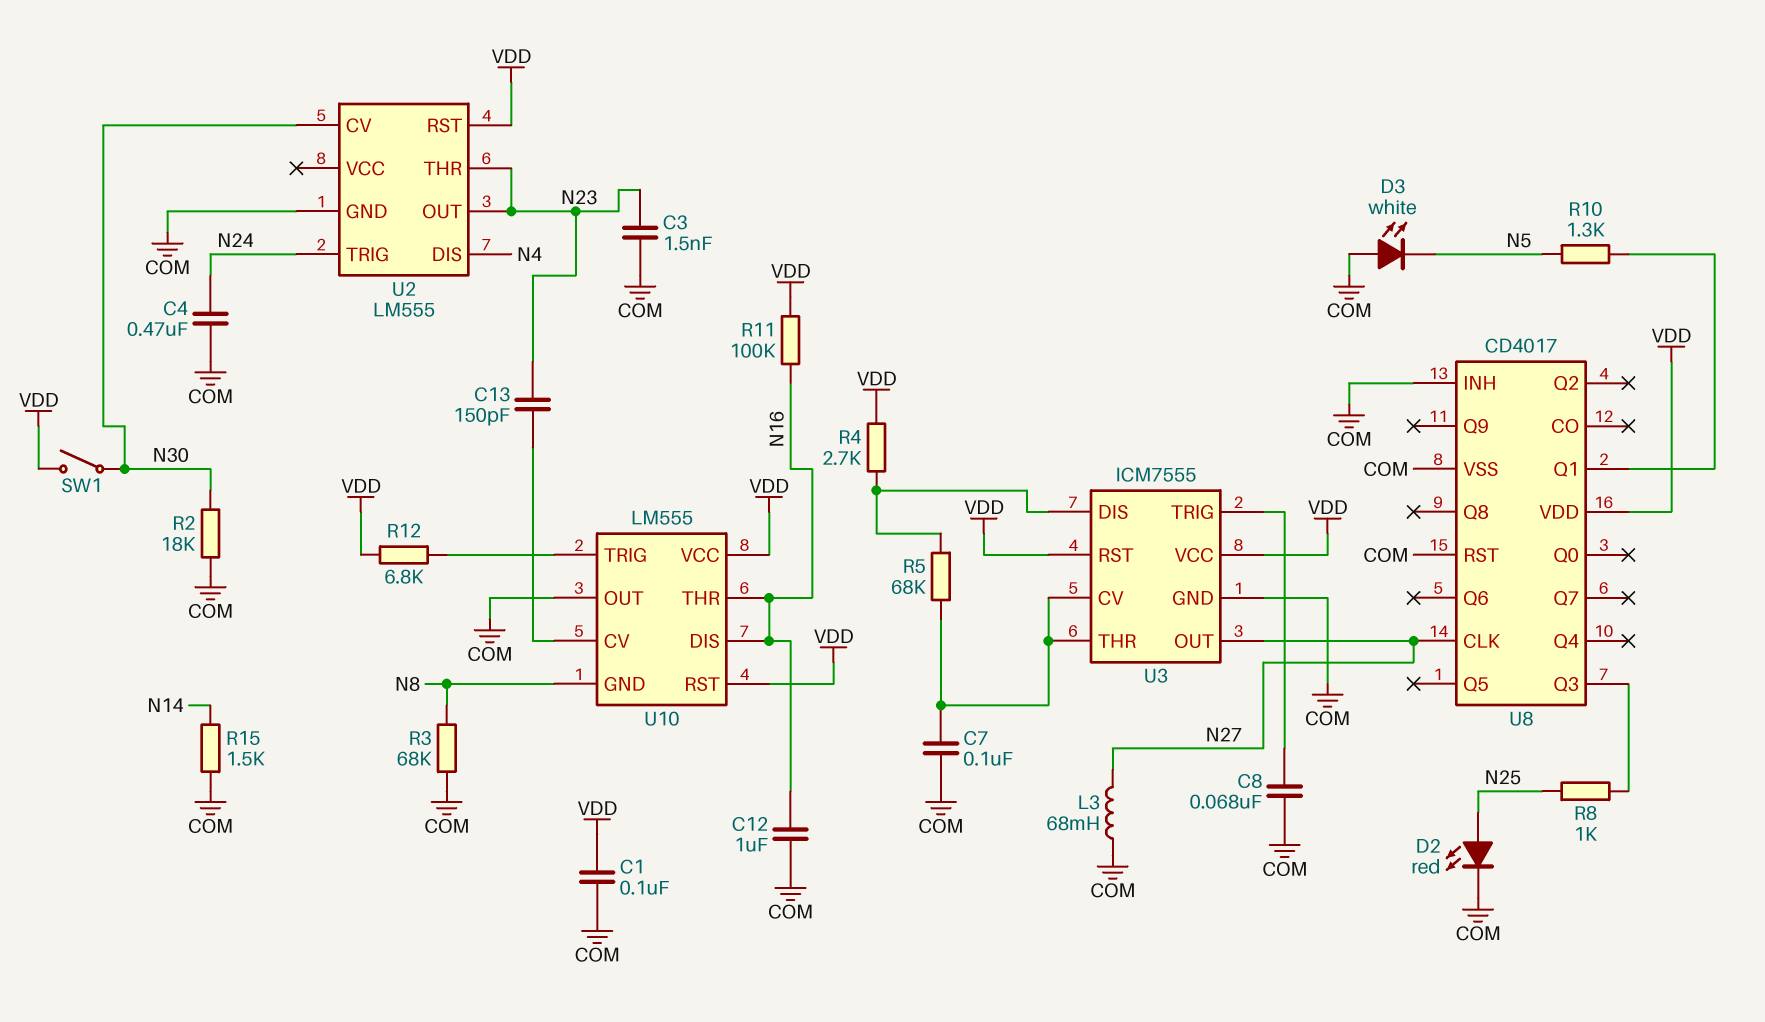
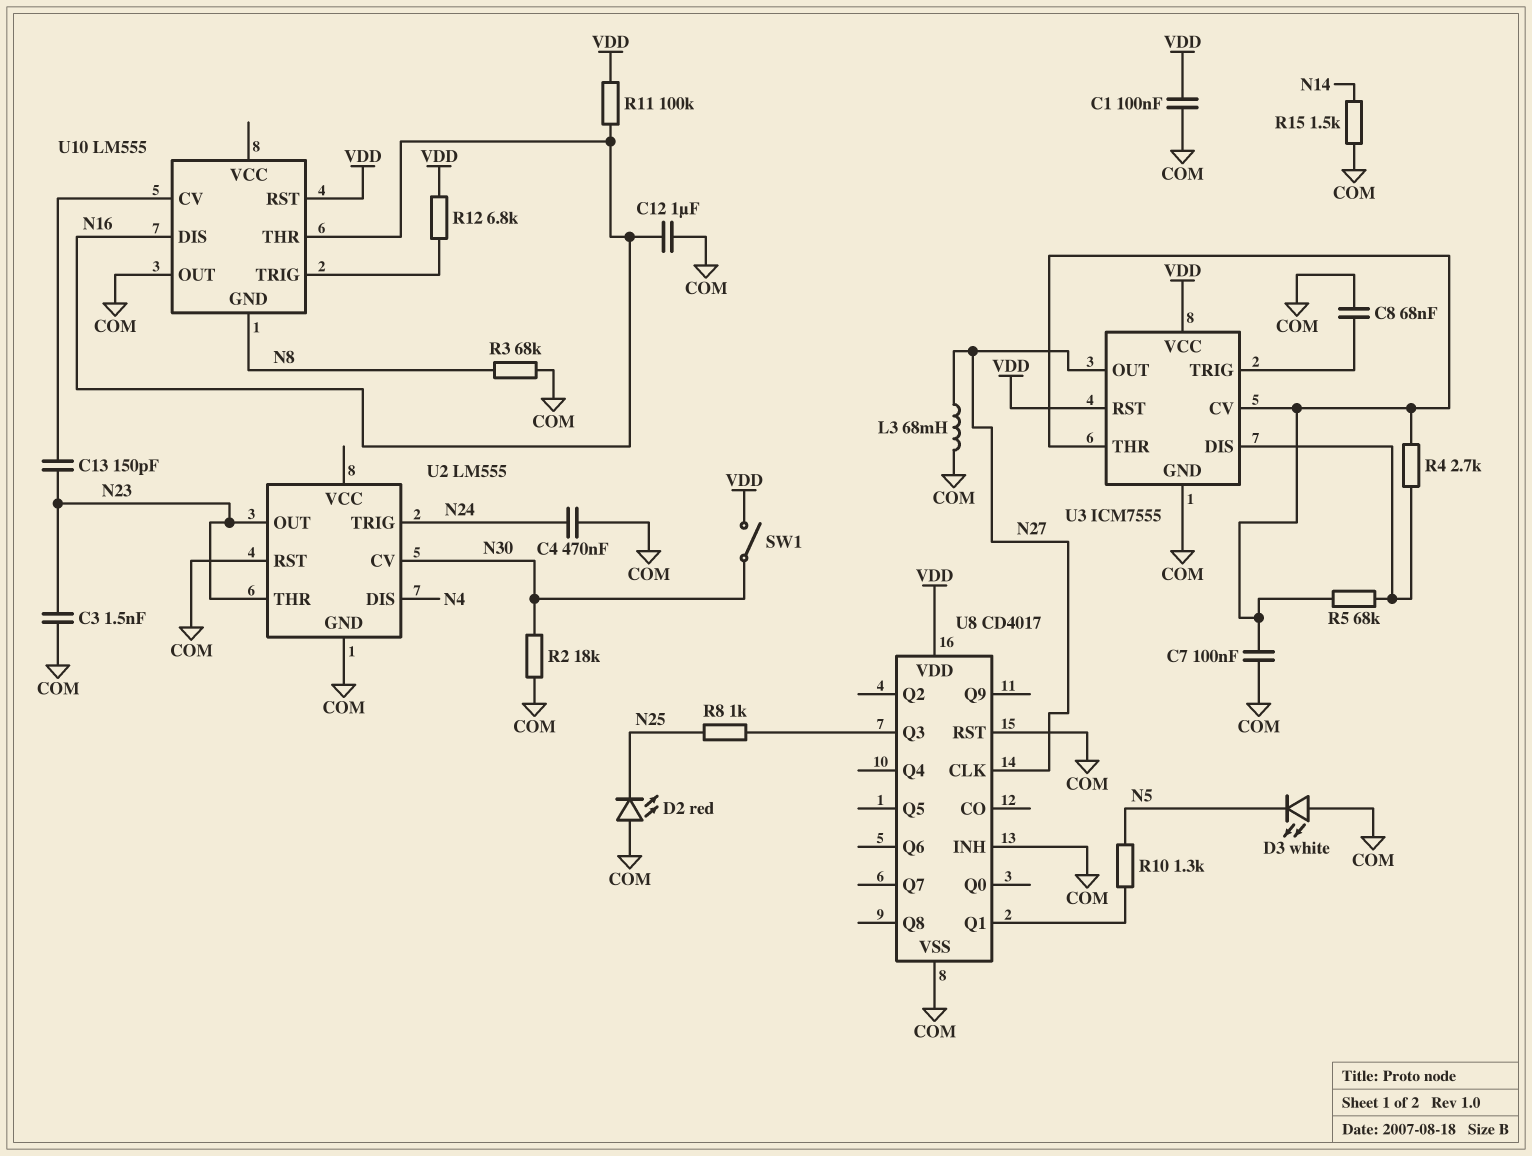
D2: LED red (A N25, K COM) -> LED red (A COM, K N25)
R4: 2.7k (U3/DIS, VDD) -> 2.7k (U3/CV, U3/DIS)
U2 pin RST: VDD -> COM
U10 pin VCC: VDD -> none

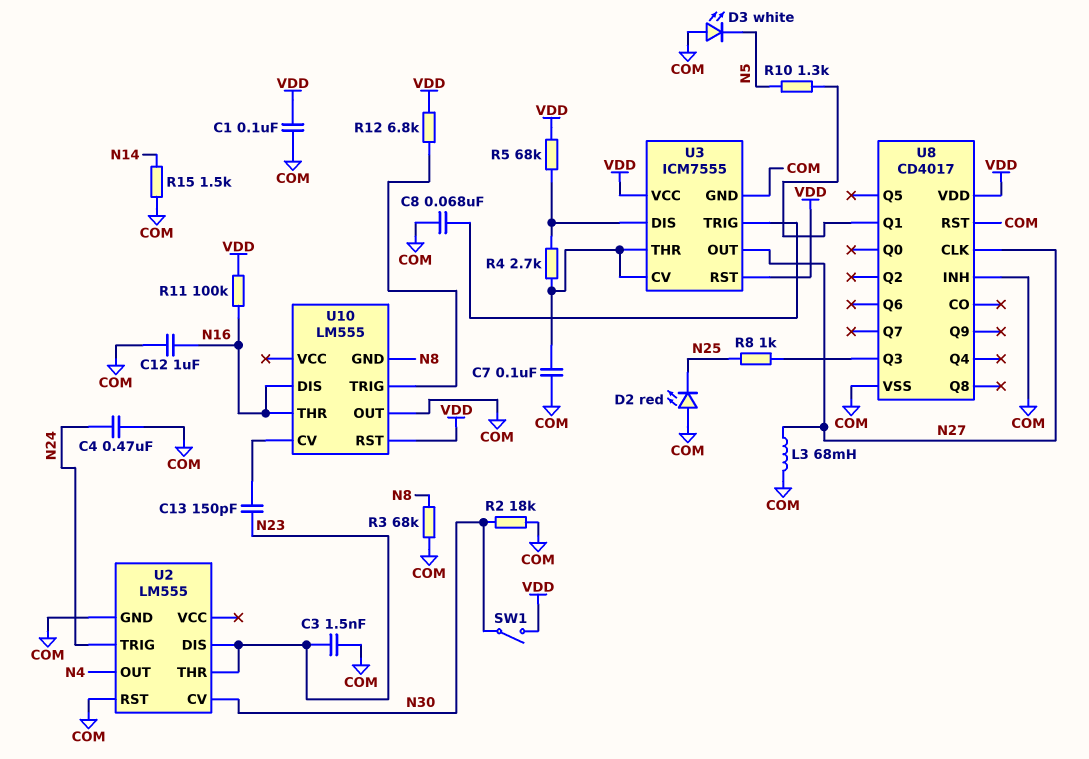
R5: 68k (U3/CV, U3/DIS) -> 68k (U3/DIS, VDD)
U2 pin DIS: N4 -> N23
U2 pin OUT: N23 -> N4

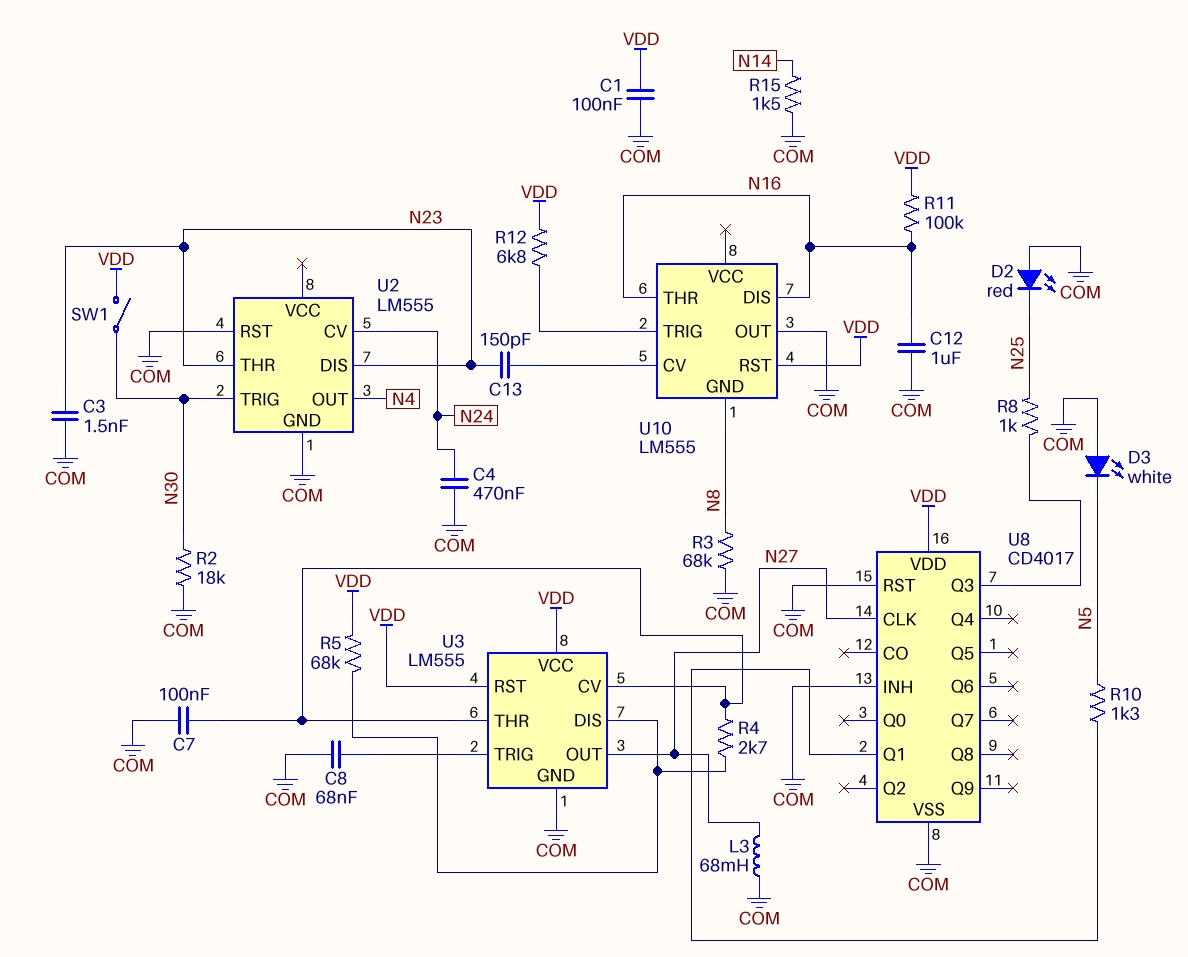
U2 pin CV: N30 -> N24
U2 pin TRIG: N24 -> N30
U3: ICM7555 -> LM555

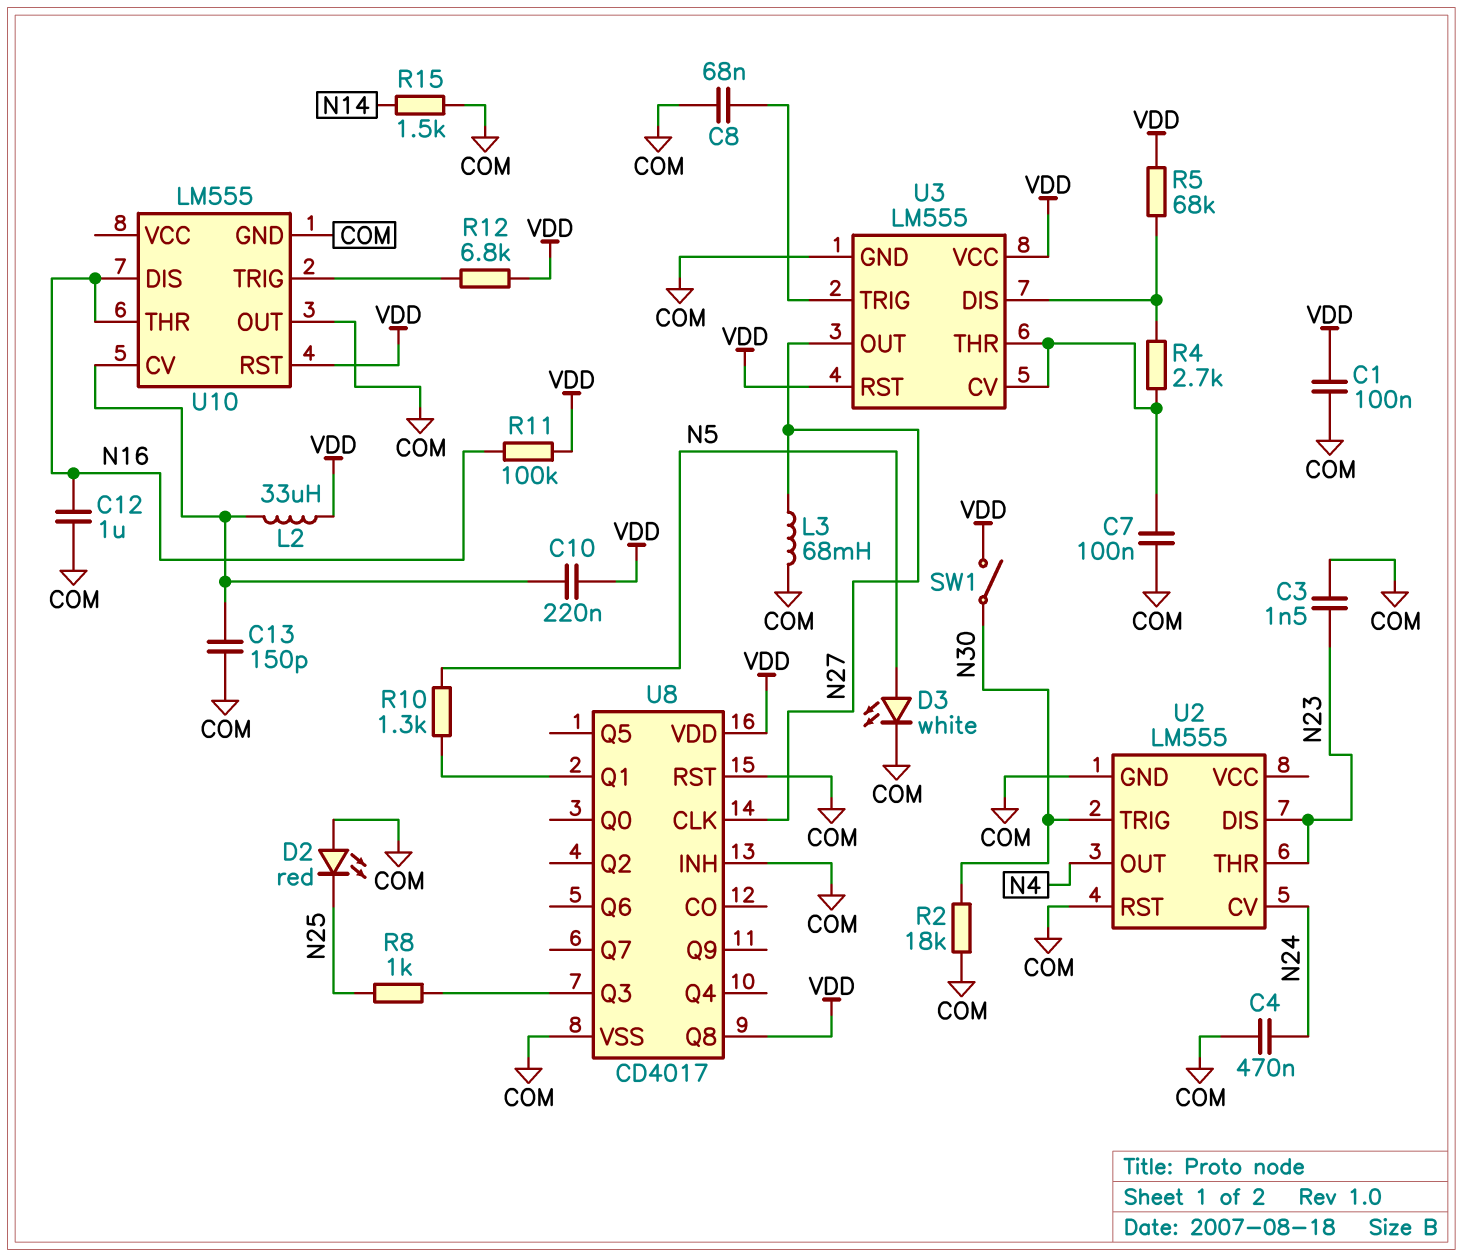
C10: none -> 220nF (U10/CV, VDD)
C13: 150pF (N23, U10/CV) -> 150pF (COM, U10/CV)
D3: LED white (A COM, K N5) -> LED white (A N5, K COM)
L2: none -> 33uH (U10/CV, VDD)
R3: 68k (COM, N8) -> none
U8 pin Q8: none -> VDD
U10 pin GND: N8 -> COM

